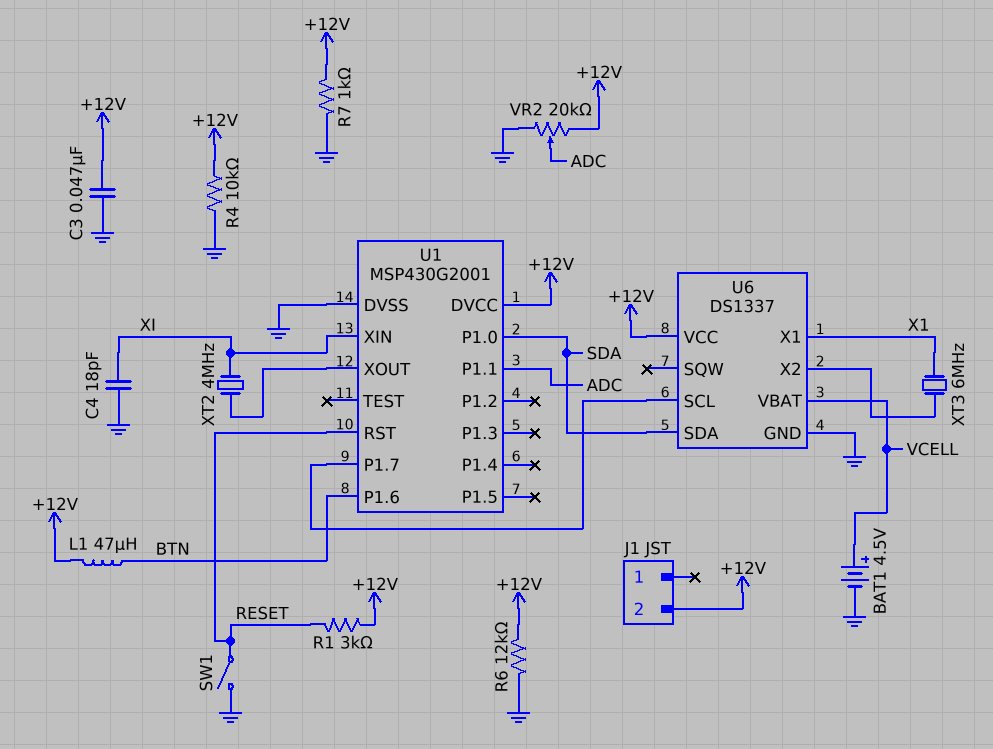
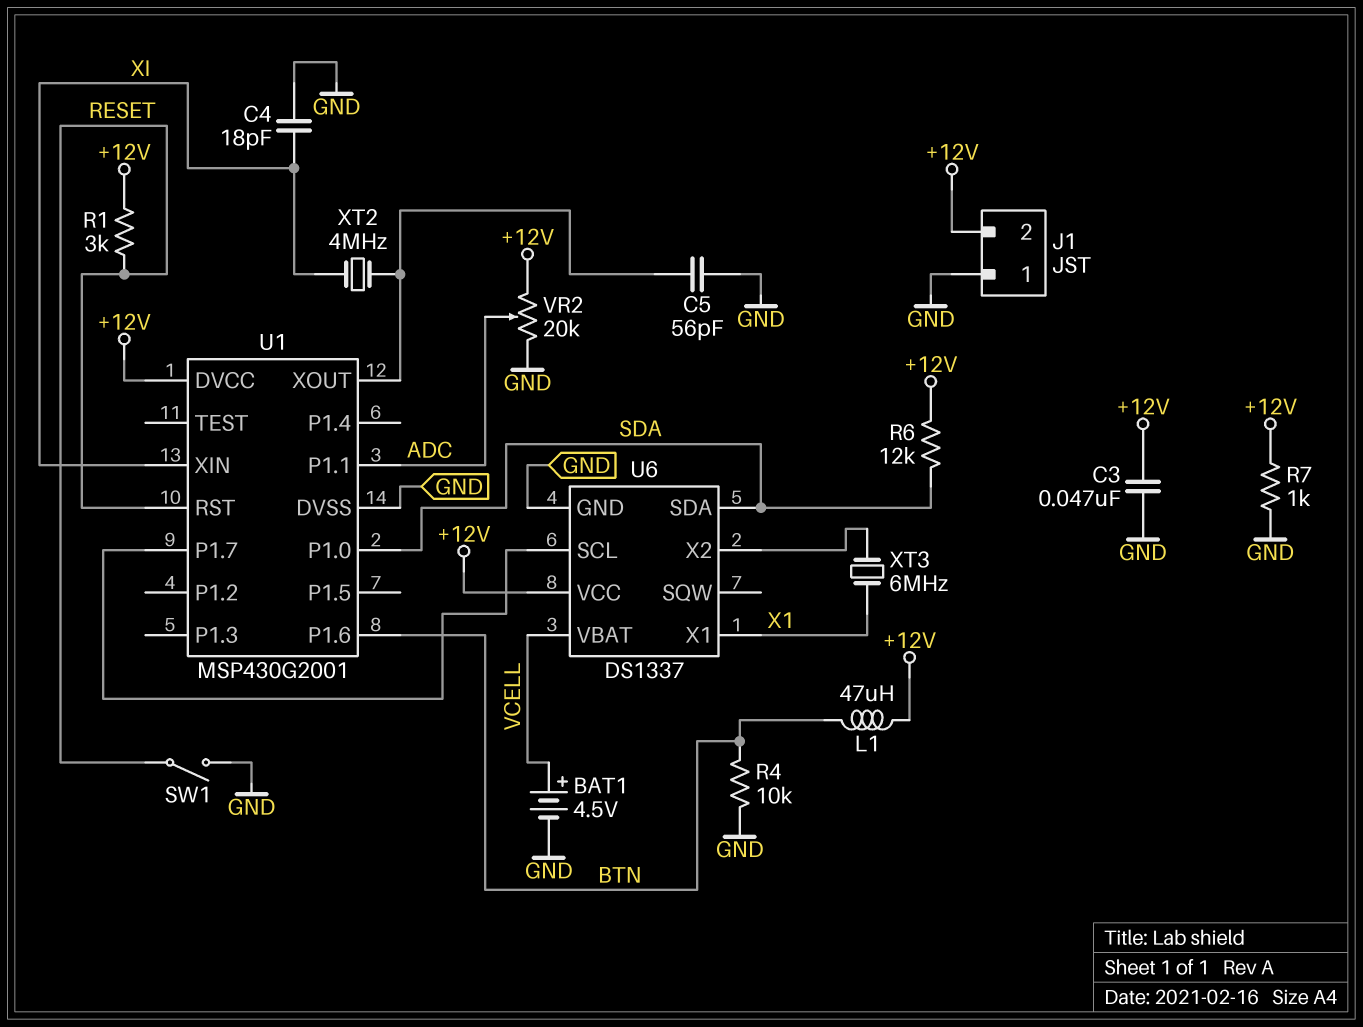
C5: none -> 56pF (GND, U1/XOUT)
J1 pin 1: none -> GND
R4: 10k (+12V, GND) -> 10k (BTN, GND)
R6: 12k (+12V, GND) -> 12k (+12V, SDA)

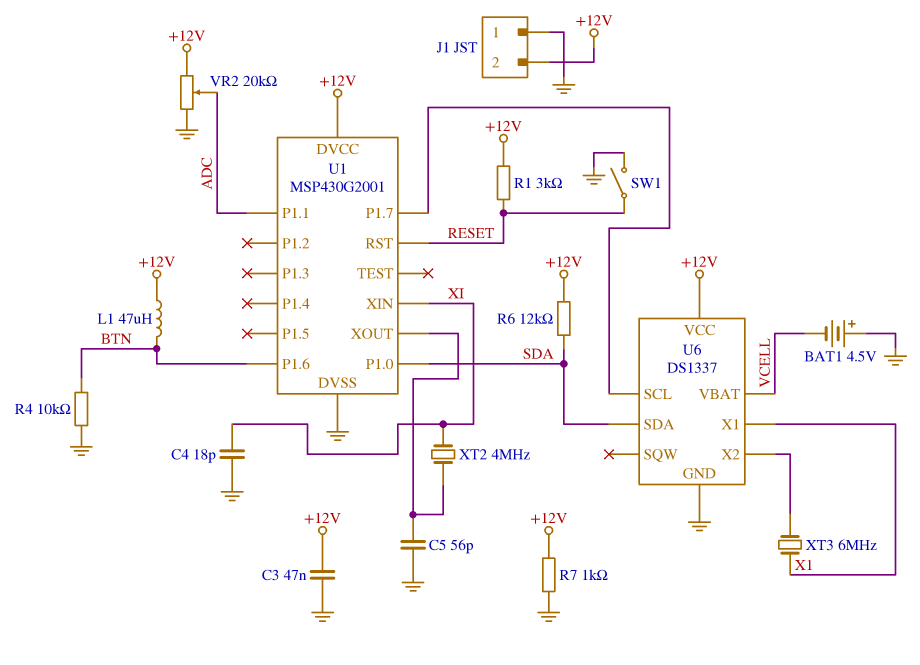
BAT1: 4.5V (plus VCELL, minus GND) -> 4.5V (plus GND, minus VCELL)

